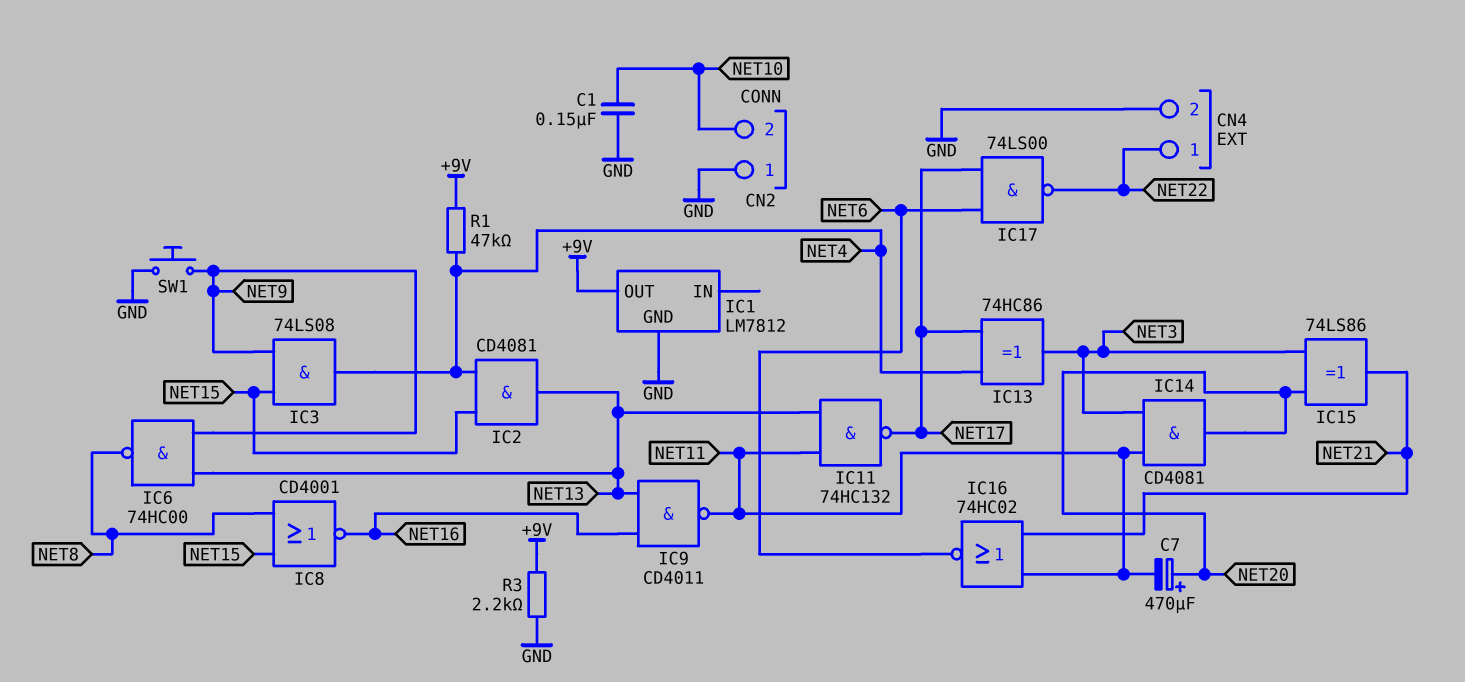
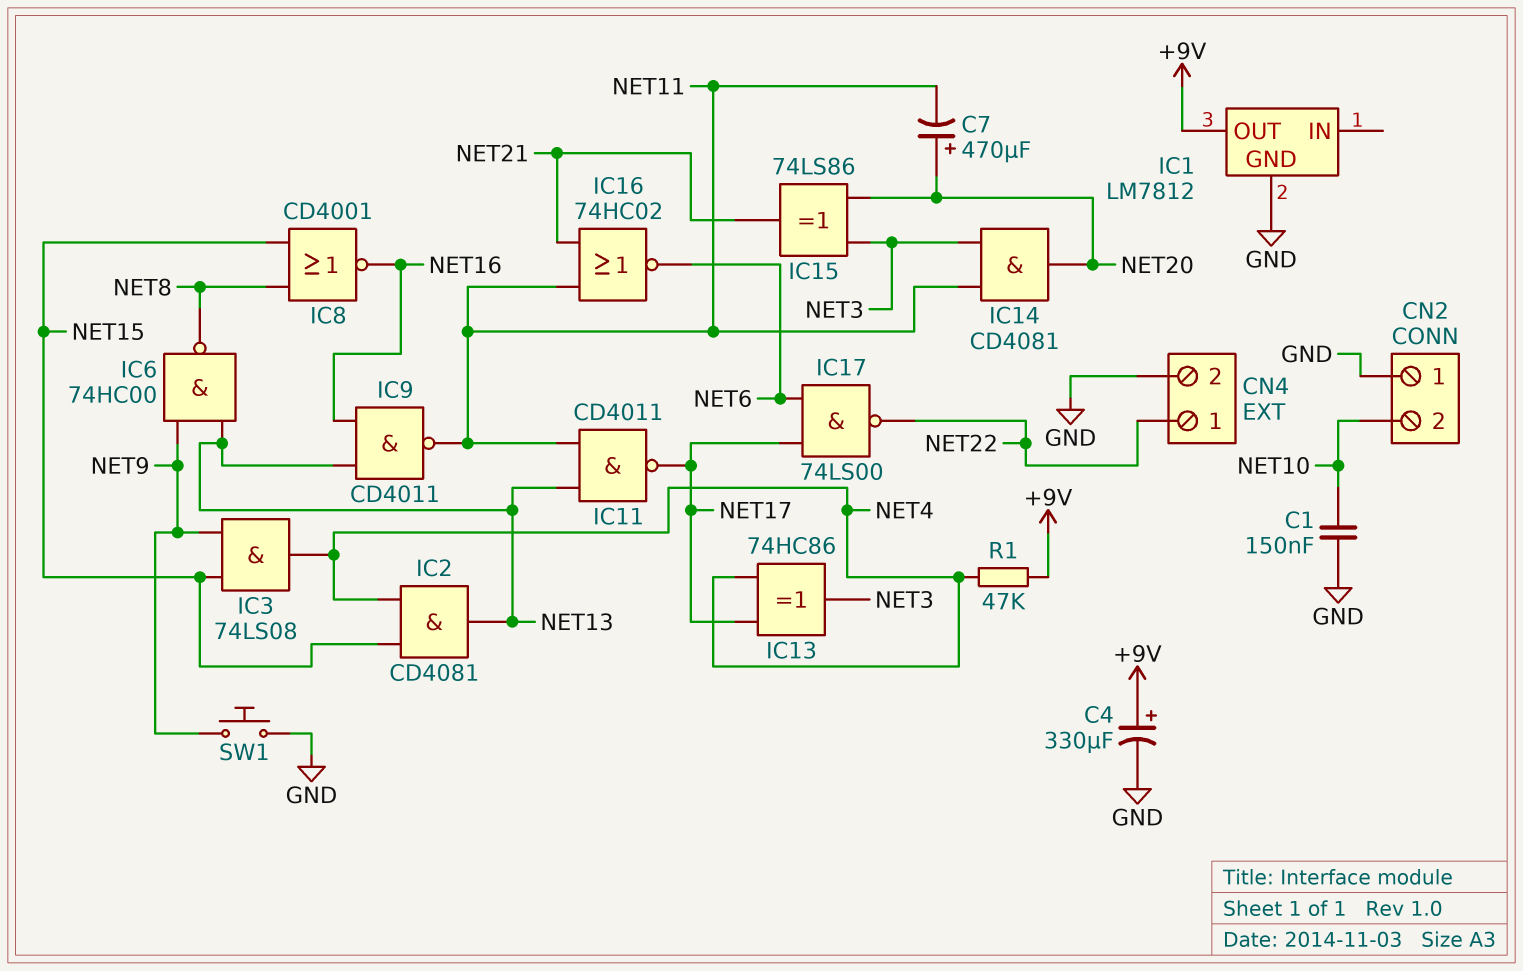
C4: none -> 330uF (plus +9V, minus GND)
IC11: NAND 74HC132 (in NET11, in NET13, out NET17) -> NAND CD4011 (in NET11, in NET13, out NET17)
R3: 2.2k (+9V, GND) -> none

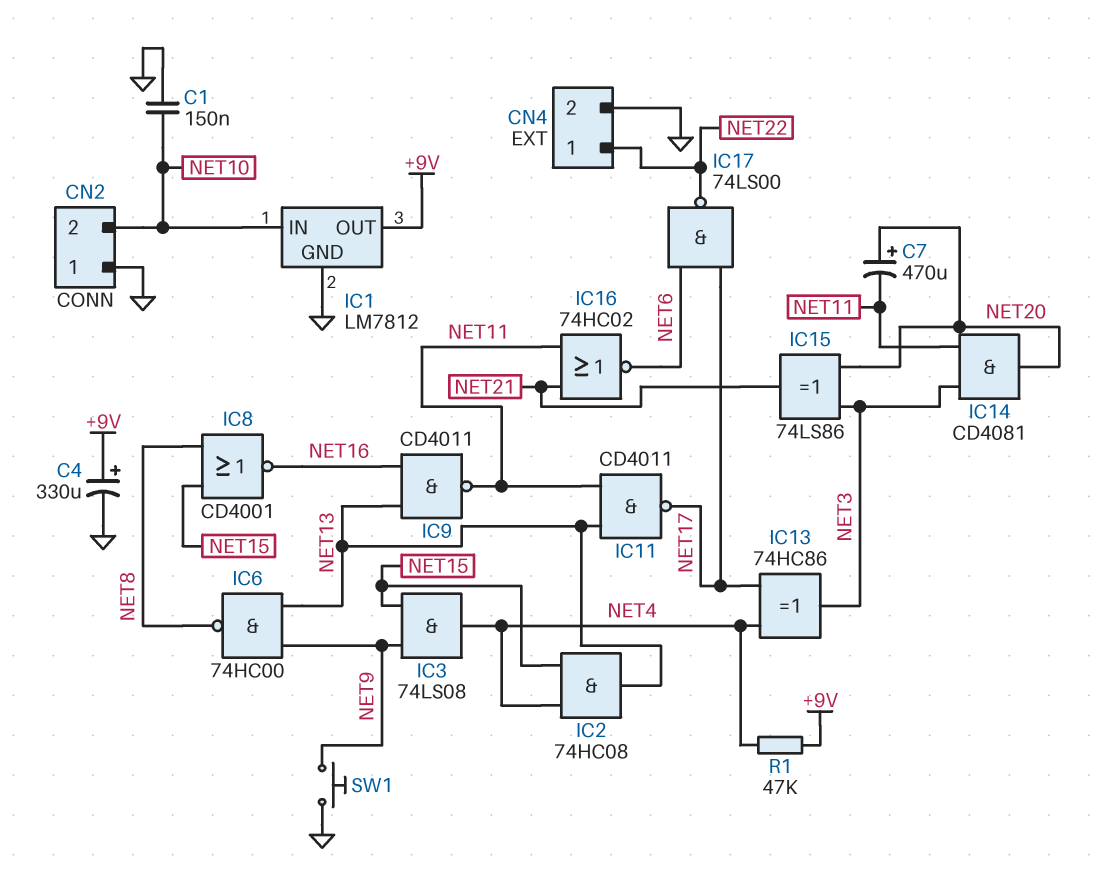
IC1 pin IN: none -> NET10
IC2: AND CD4081 (in NET4, in NET15, out NET13) -> AND 74HC08 (in NET4, in NET15, out NET13)

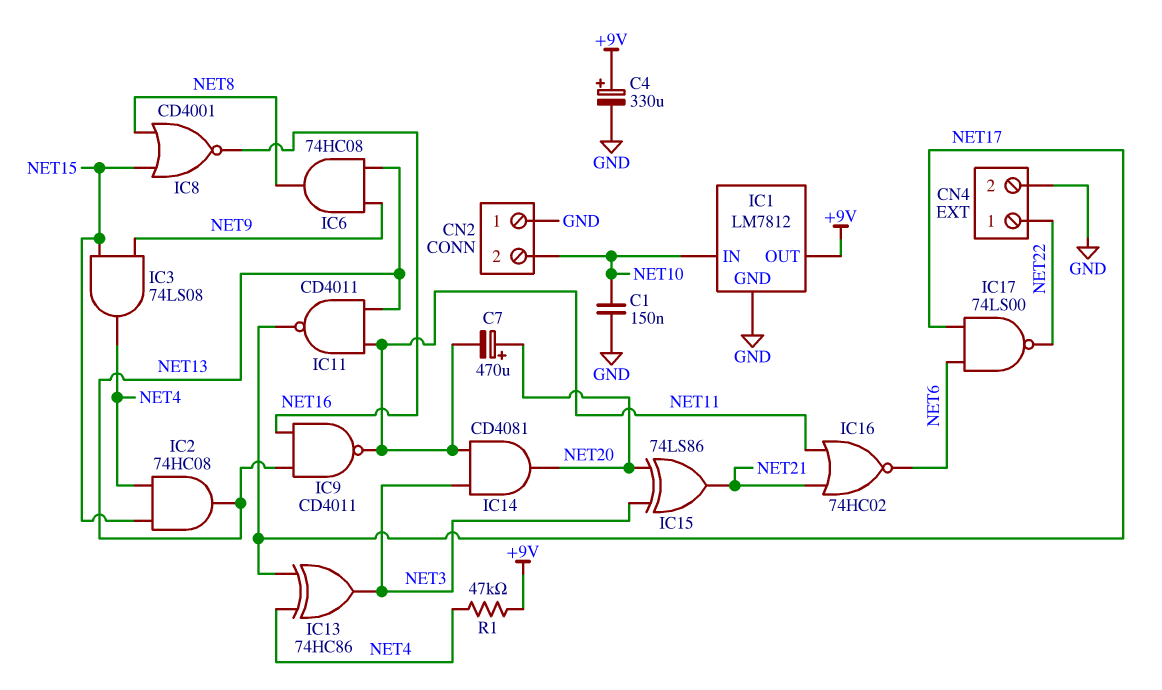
IC6: NAND 74HC00 (in NET9, in NET13, out NET8) -> AND 74HC08 (in NET9, in NET13, out NET8)
SW1: button (GND, NET9) -> none

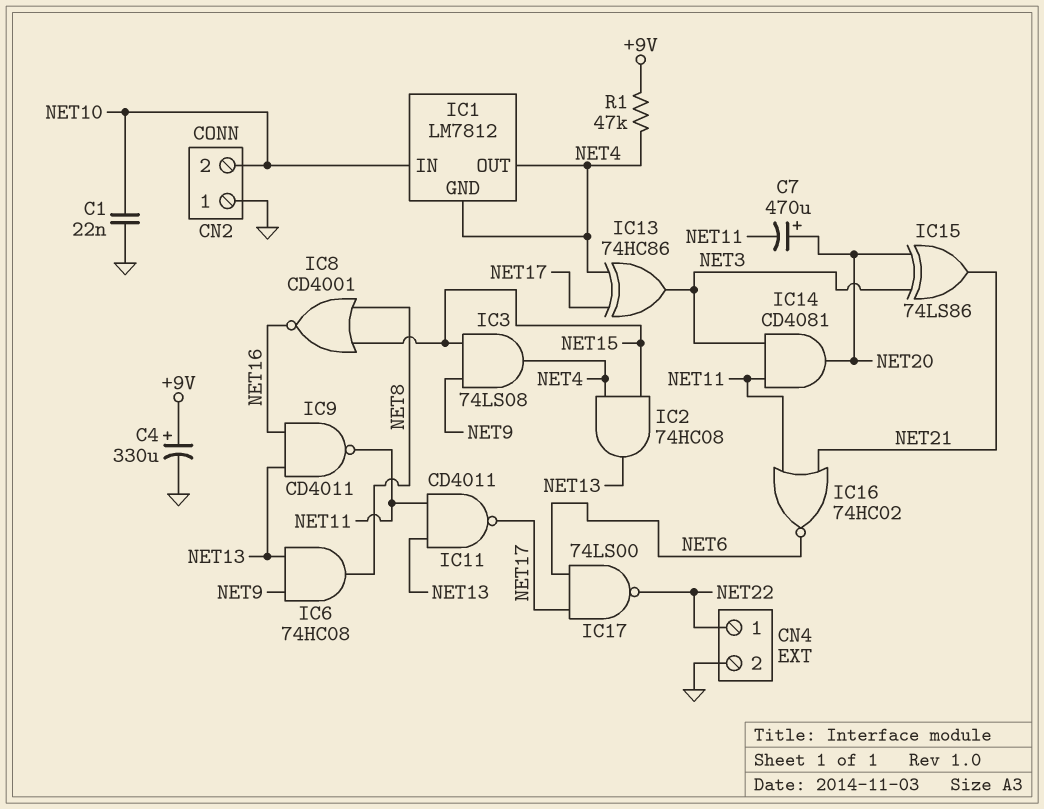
C1: 150nF (GND, NET10) -> 22nF (GND, NET10)
IC1 pin GND: GND -> NET4
IC1 pin OUT: +9V -> NET4

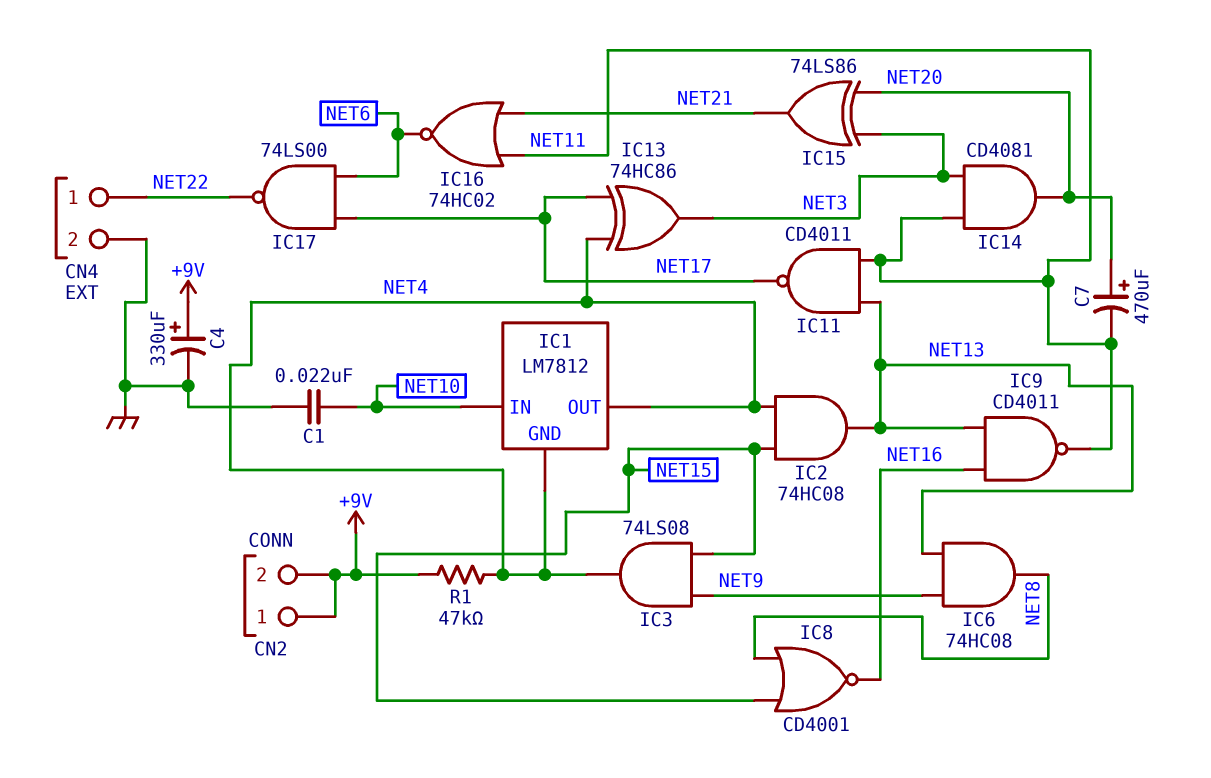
CN2 pin 1: GND -> +9V
CN2 pin 2: NET10 -> +9V

